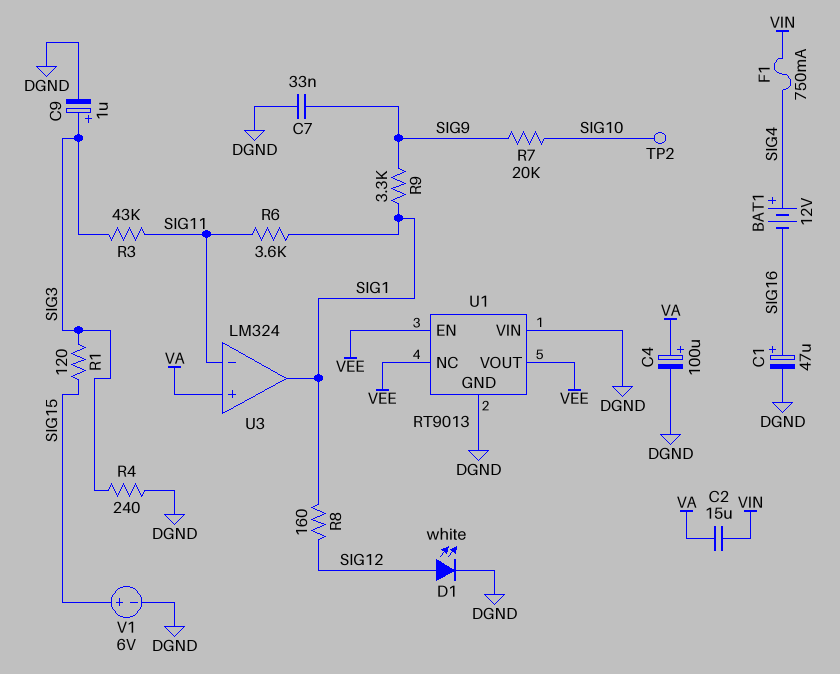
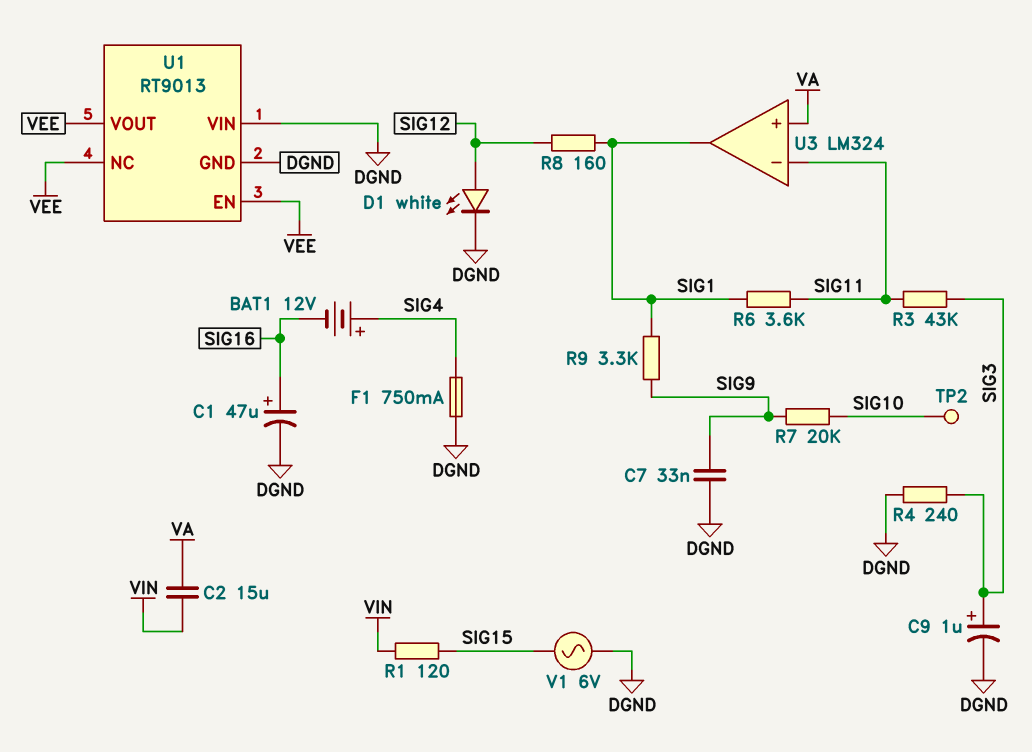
C4: 100uF (plus VA, minus DGND) -> none
F1: 750mA (SIG4, VIN) -> 750mA (DGND, SIG4)
R1: 120 (SIG3, SIG15) -> 120 (SIG15, VIN)
V1: 6V (plus SIG15, minus DGND) -> AC 6V (DGND, SIG15)

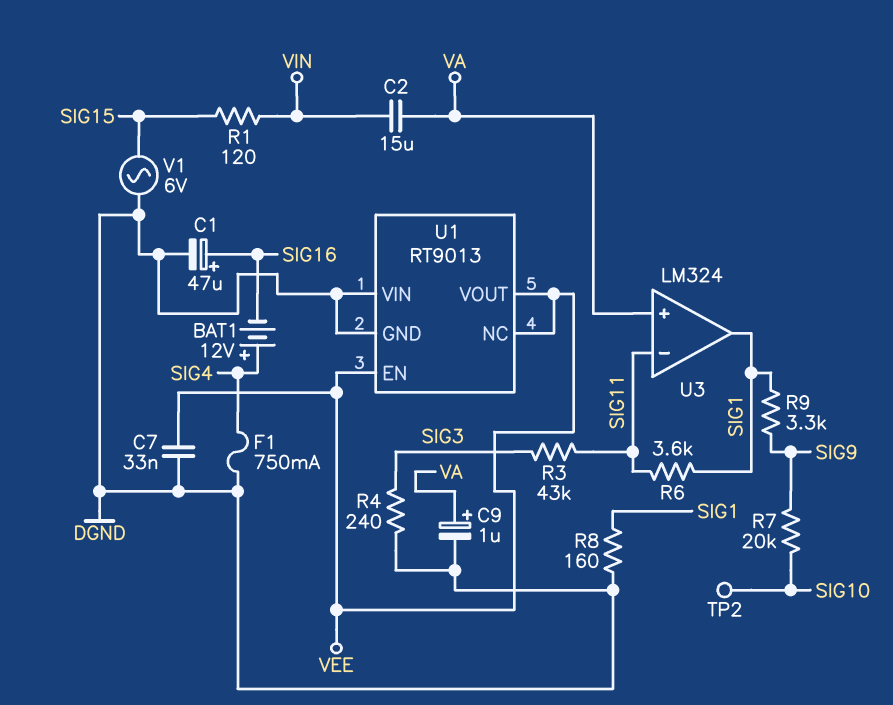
C7: 33nF (DGND, SIG9) -> 33nF (DGND, VEE)
C9: 1uF (plus SIG3, minus DGND) -> 1uF (plus VA, minus DGND)
D1: LED white (A SIG12, K DGND) -> none
R8: 160 (SIG1, SIG12) -> 160 (DGND, SIG1)

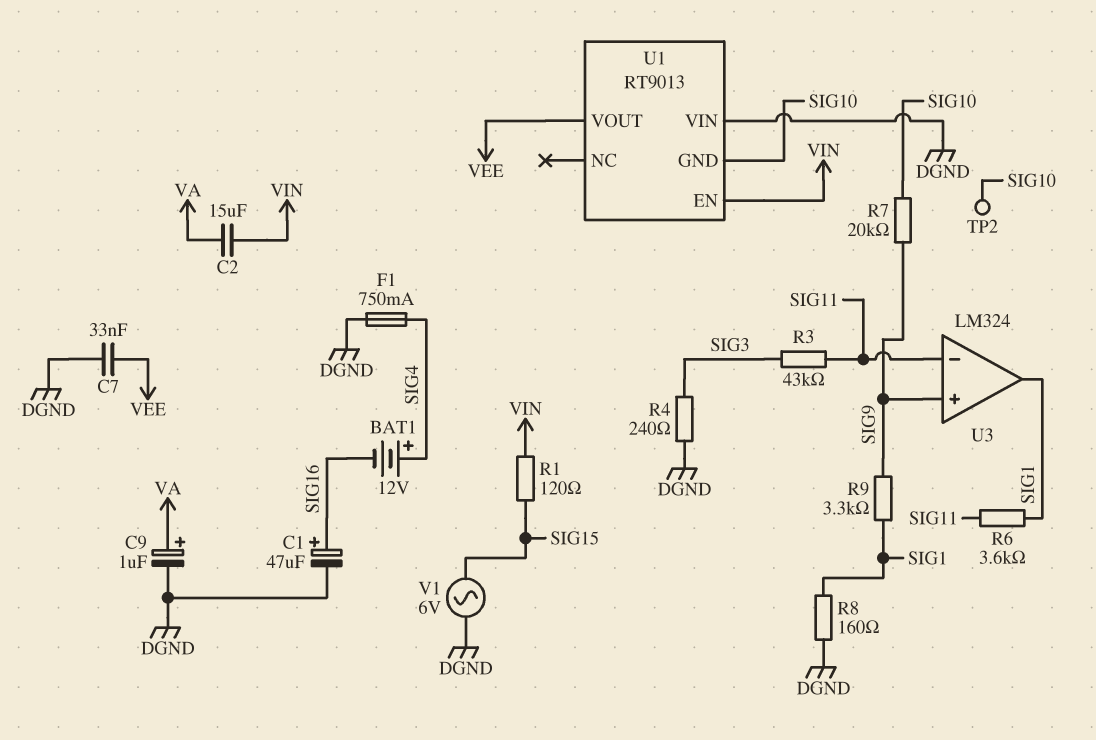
U1 pin EN: VEE -> VIN
U1 pin GND: DGND -> SIG10
U1 pin NC: VEE -> none
U3 pin in+: VA -> SIG9

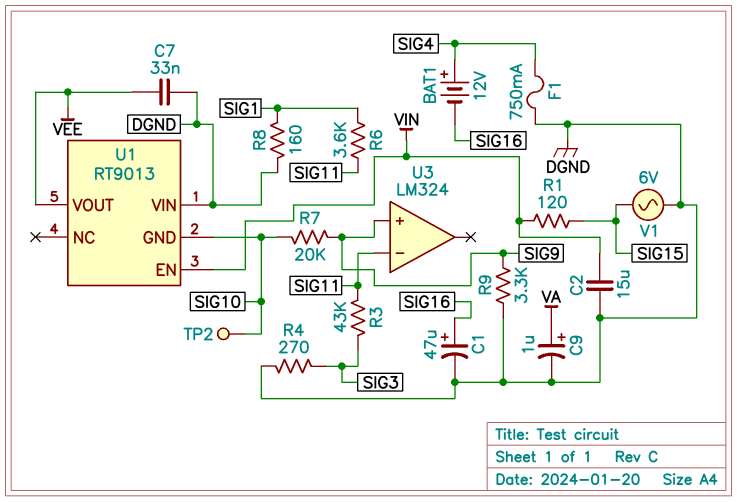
C2: 15uF (VA, VIN) -> 15uF (DGND, VIN)
R4: 240 (DGND, SIG3) -> 270 (DGND, SIG3)
R9: 3.3k (SIG1, SIG9) -> 3.3k (DGND, SIG9)
U3 pin out: SIG1 -> none

